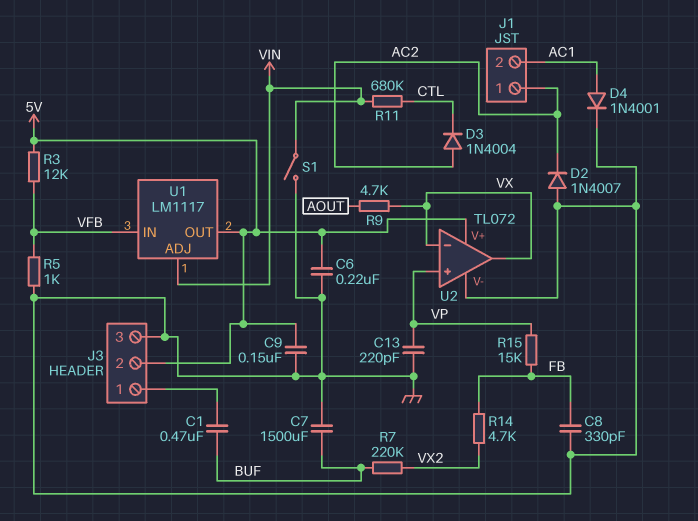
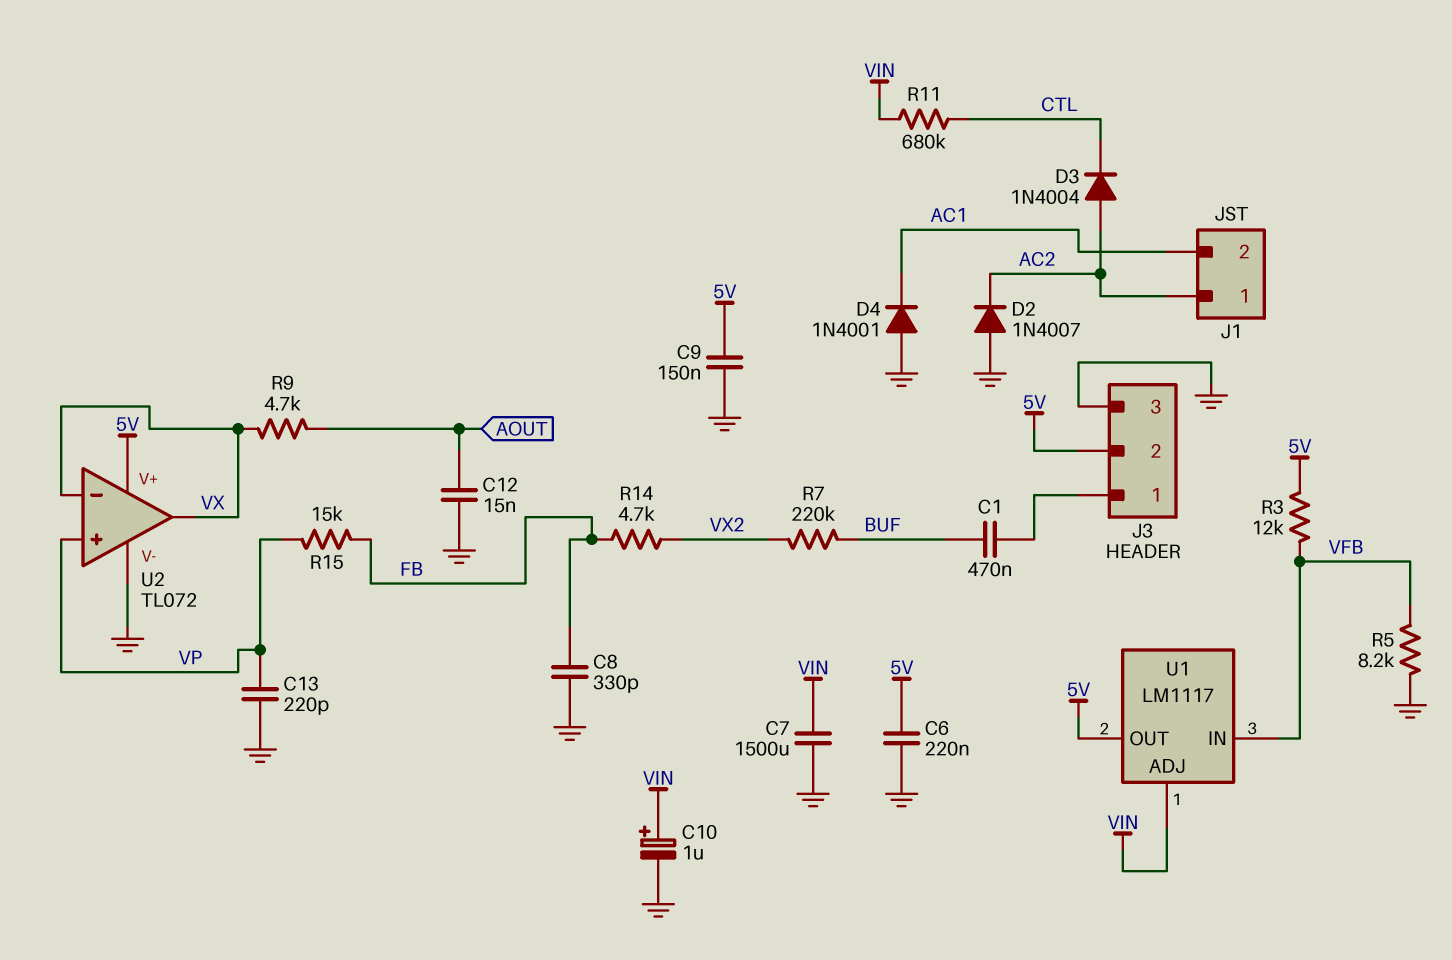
C7: 1500uF (BUF, GND) -> 1500uF (GND, VIN)
C10: none -> 1uF (plus VIN, minus GND)
C12: none -> 15nF (AOUT, GND)
D4: diode 1N4001 (A AC1, K GND) -> diode 1N4001 (A GND, K AC1)
R5: 1k (GND, VFB) -> 8.2k (GND, VFB)
S1: switch (GND, VIN) -> none

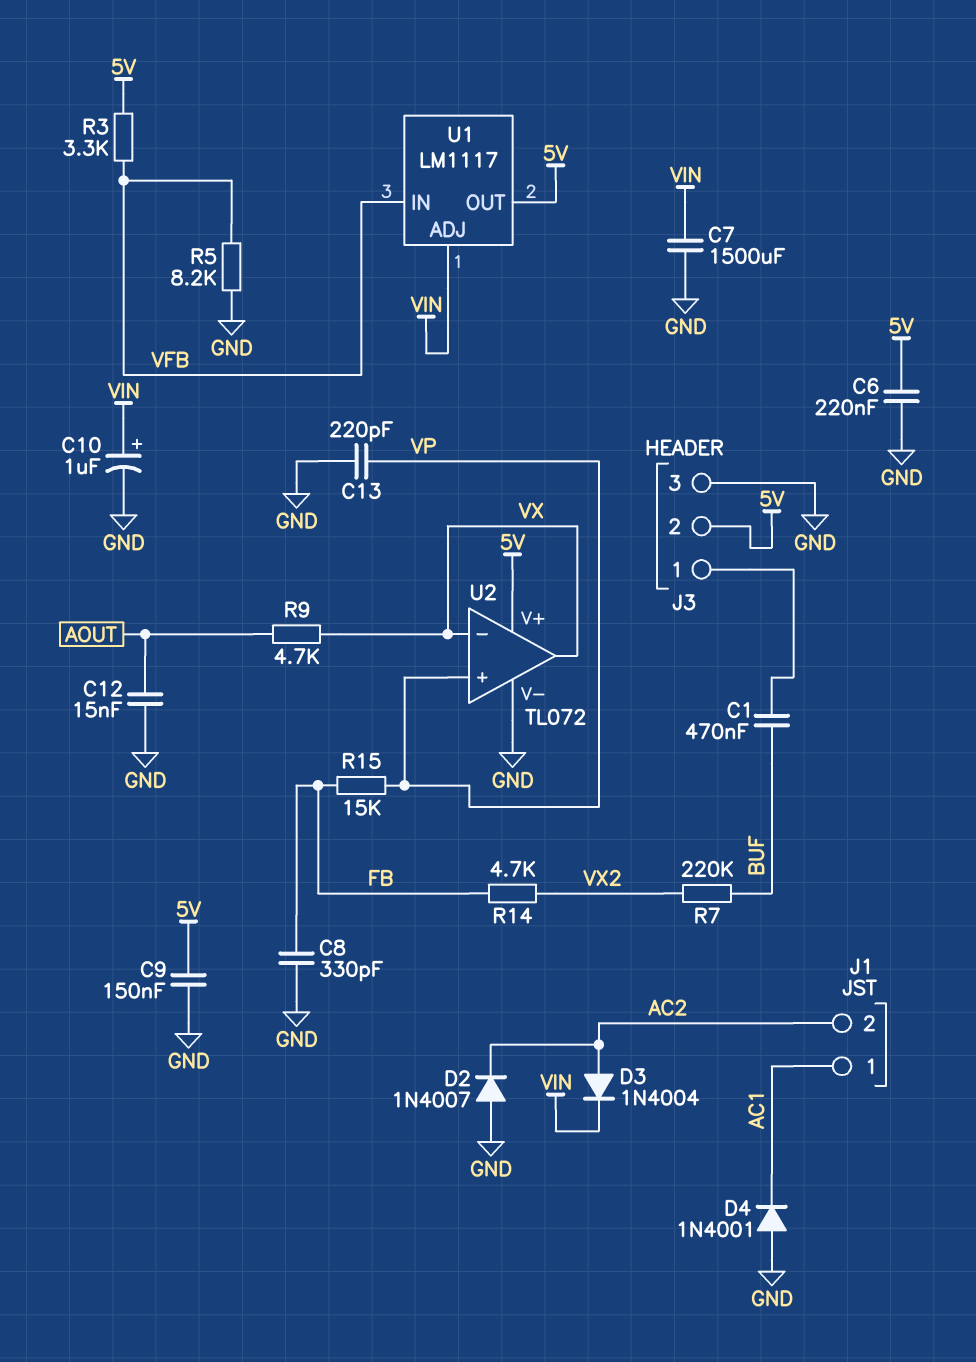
D3: diode 1N4004 (A AC2, K CTL) -> diode 1N4004 (A AC2, K VIN)
J1 pin 1: AC2 -> AC1
J1 pin 2: AC1 -> AC2
R3: 12k (5V, VFB) -> 3.3k (5V, VFB)
R11: 680k (CTL, VIN) -> none

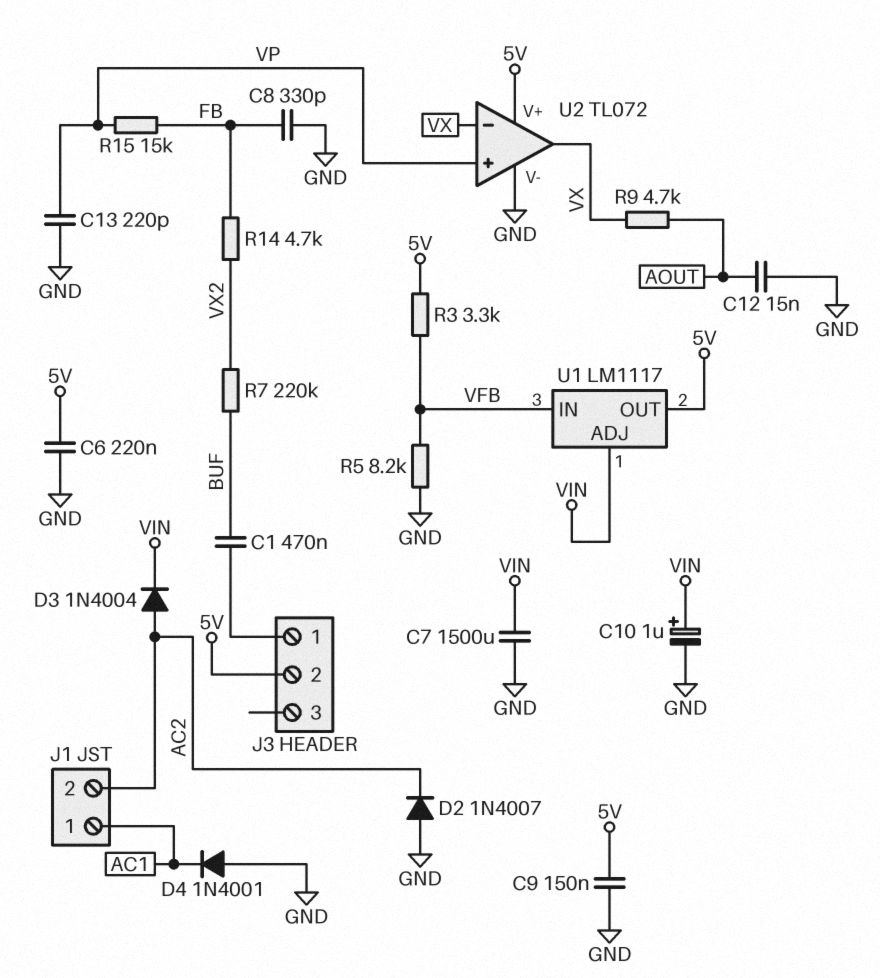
J3 pin 3: GND -> none

